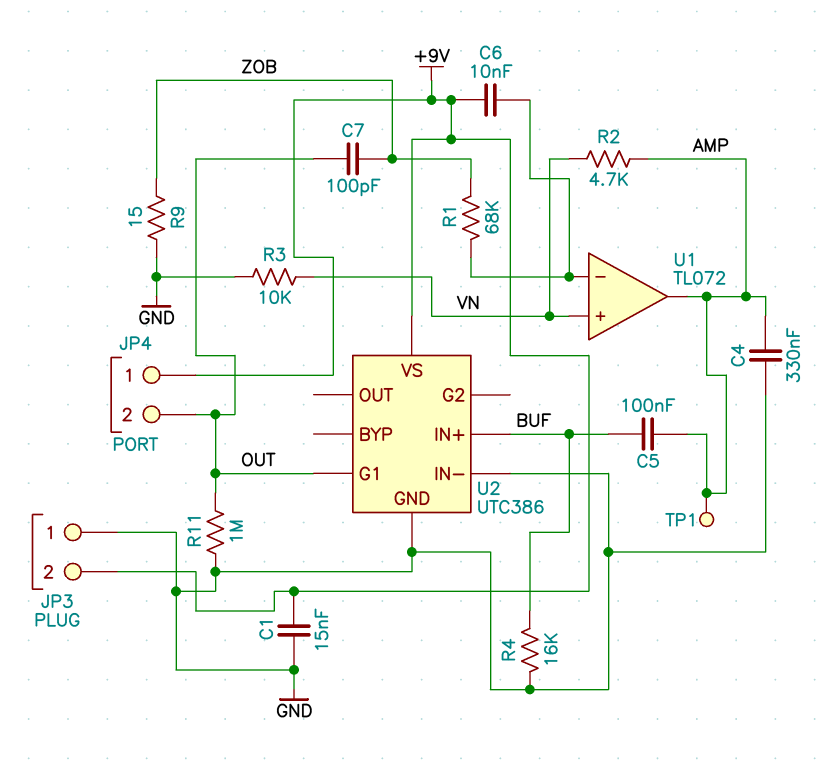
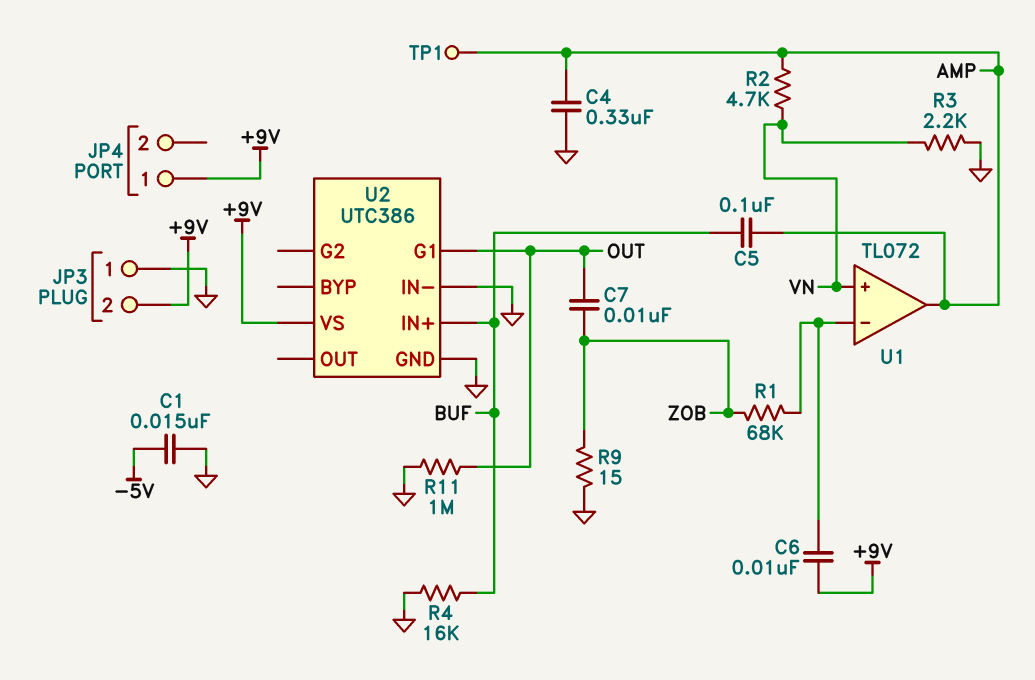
C1: 15nF (+9V, GND) -> 15nF (-5V, GND)
C7: 100pF (OUT, ZOB) -> 10nF (OUT, ZOB)
JP4 pin 2: OUT -> none
R3: 10k (GND, VN) -> 2.2k (GND, VN)

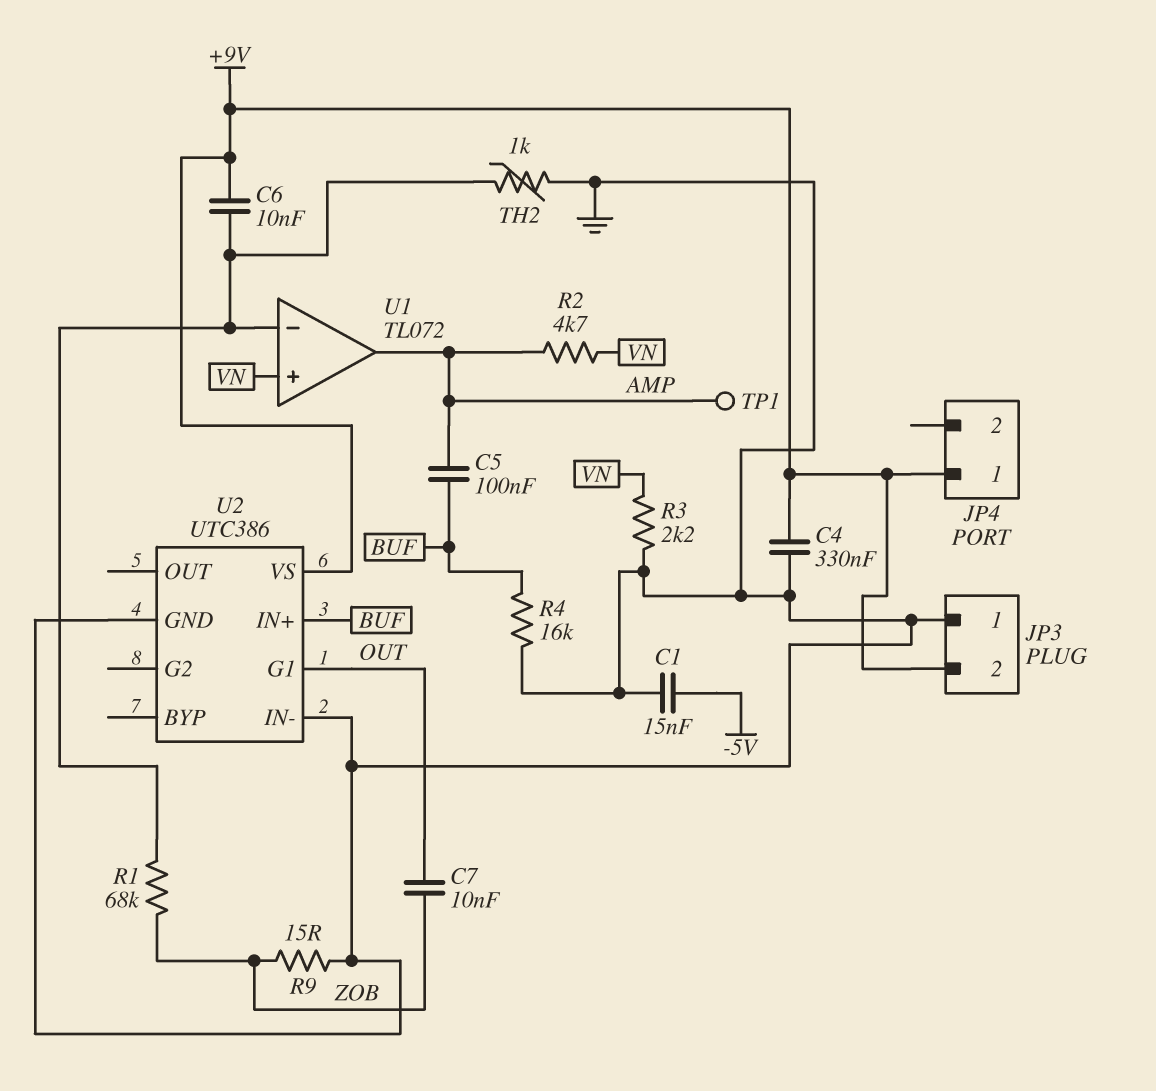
C4: 330nF (AMP, GND) -> 330nF (+9V, GND)
R11: 1M (GND, OUT) -> none
TH2: none -> 1k (GND, U1/in-)

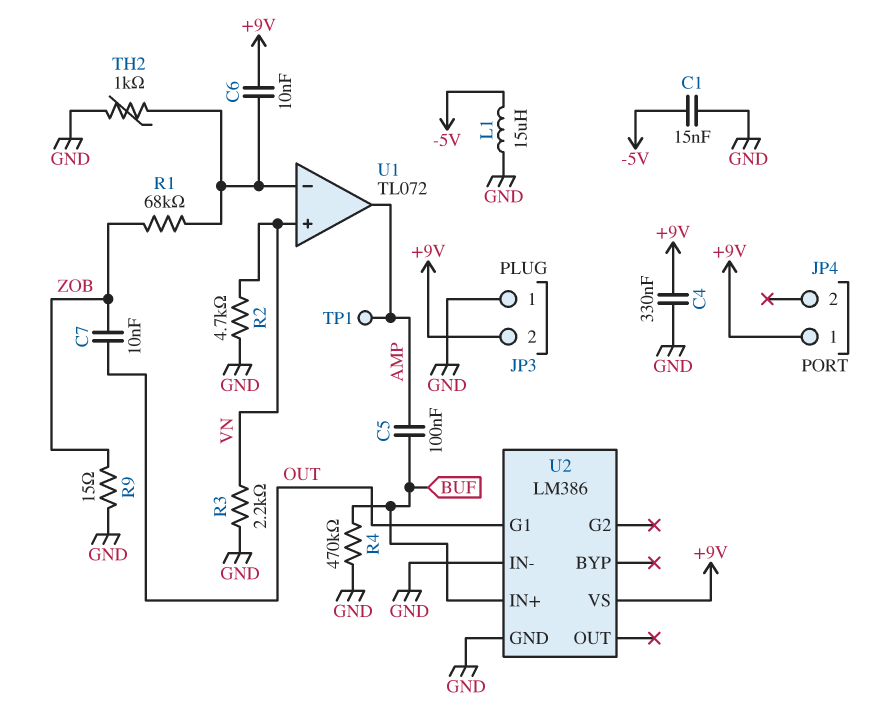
L1: none -> 15uH (-5V, GND)
R2: 4.7k (AMP, VN) -> 4.7k (GND, VN)
R4: 16k (BUF, GND) -> 470k (BUF, GND)
U2: UTC386 -> LM386

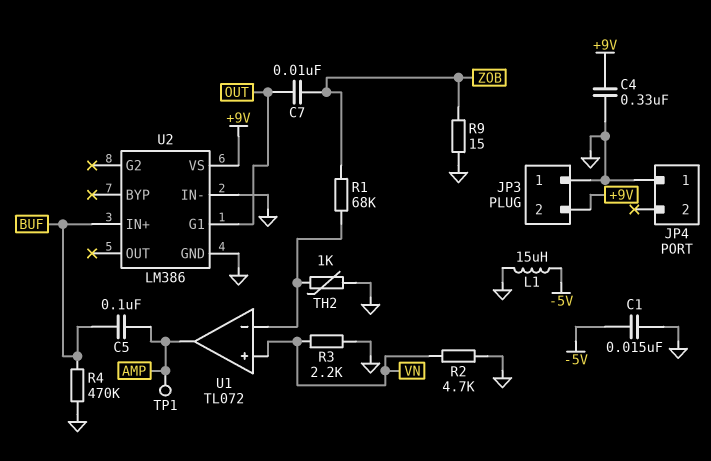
C6: 10nF (+9V, U1/in-) -> none
JP4 pin 1: +9V -> GND

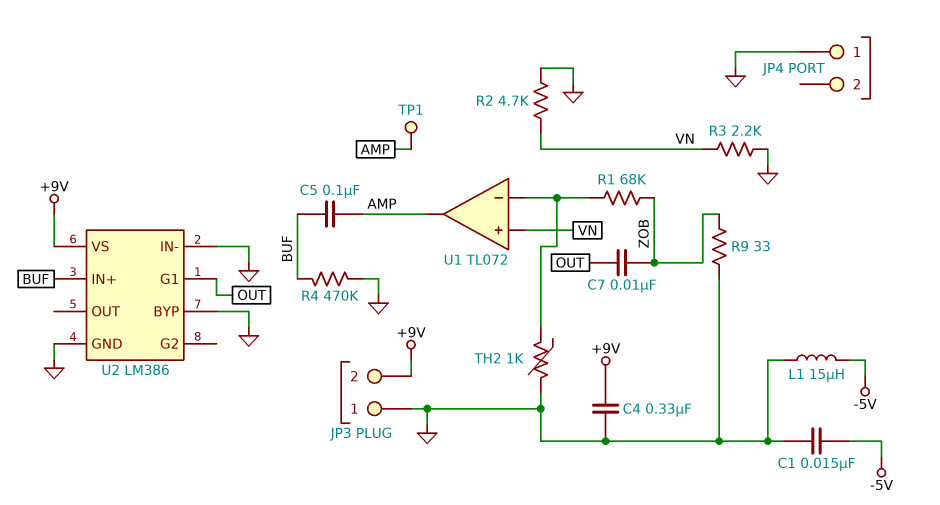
R9: 15 (GND, ZOB) -> 33 (GND, ZOB)
U2 pin BYP: none -> GND

